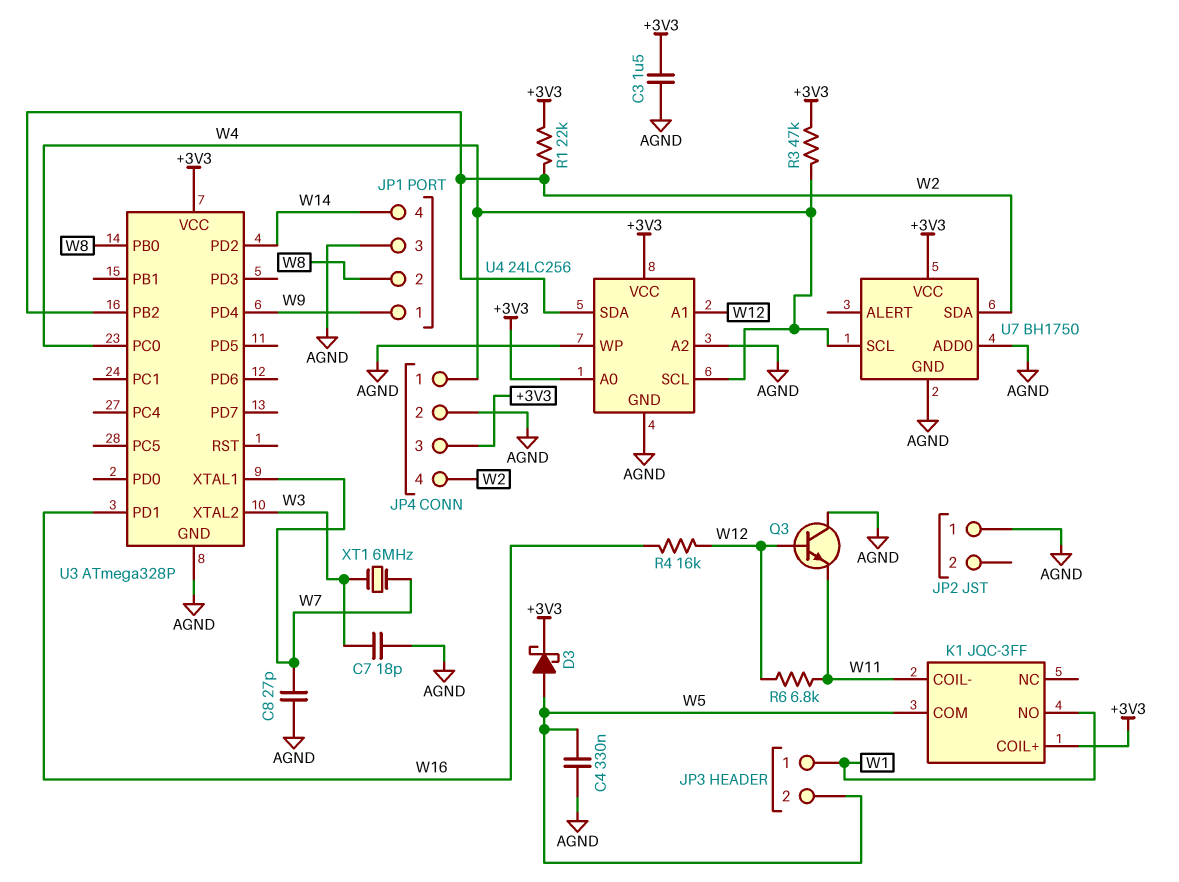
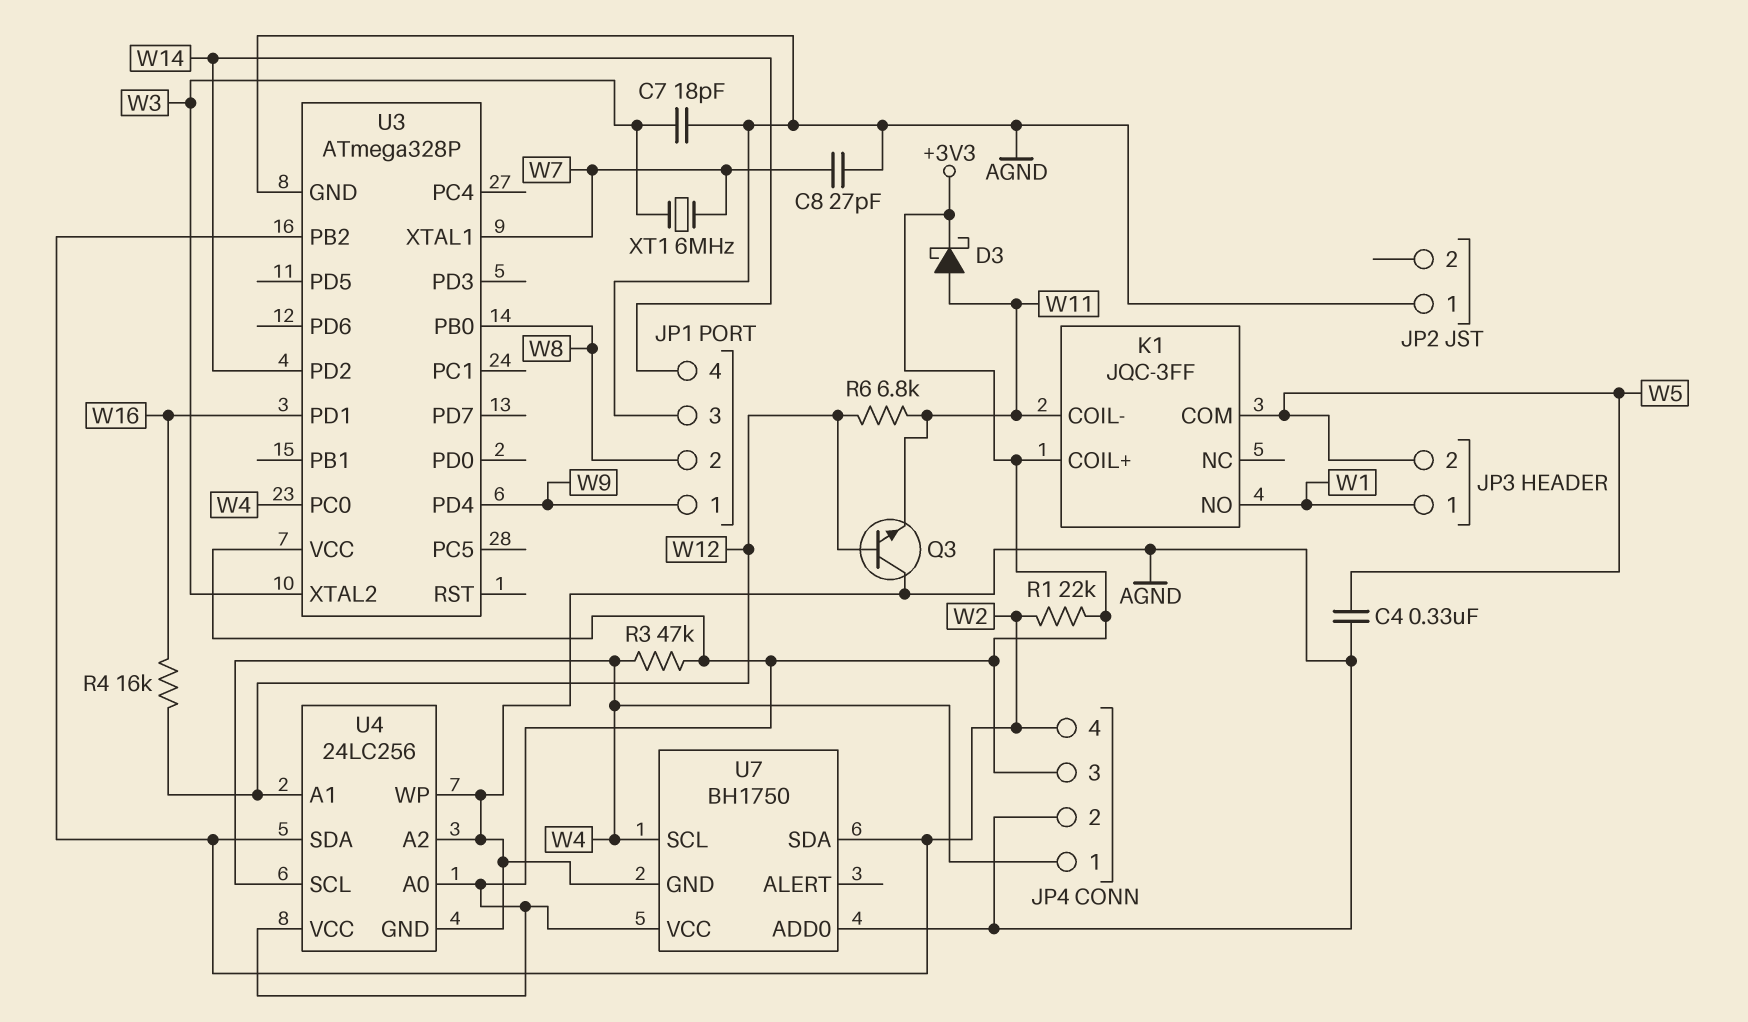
C3: 1.5uF (+3V3, AGND) -> none
D3: schottky (A W5, K +3V3) -> schottky (A W11, K +3V3)

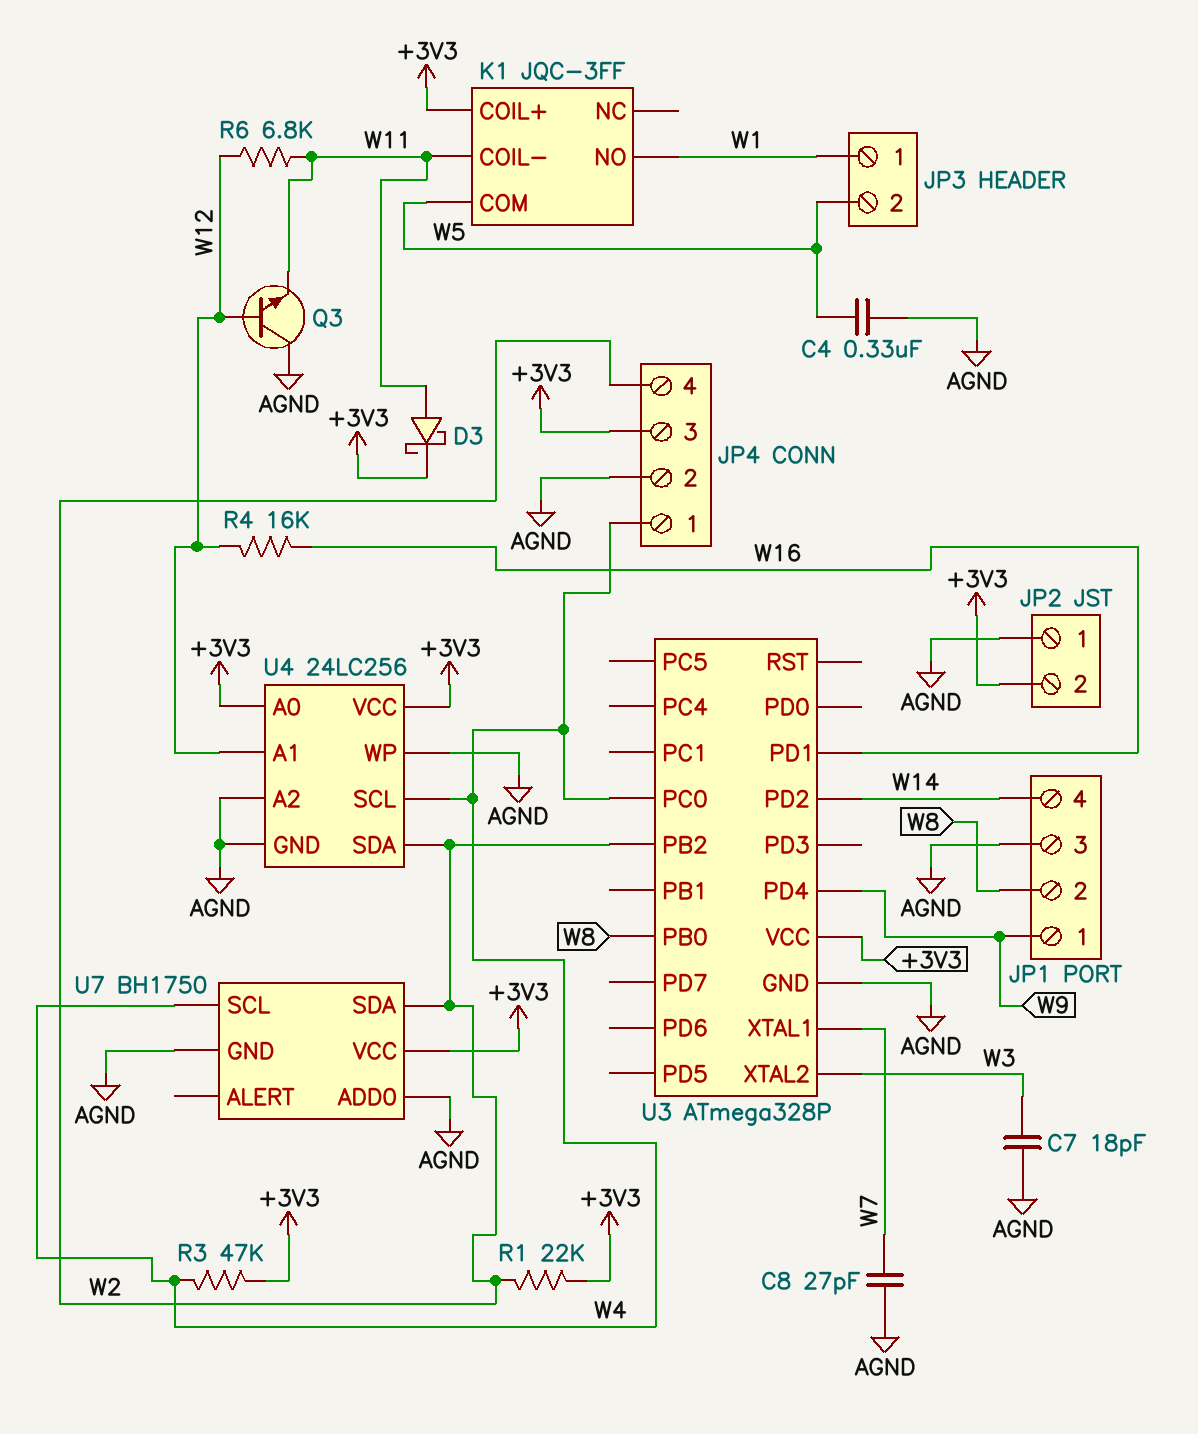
JP2 pin 2: none -> +3V3
XT1: 6MHz (W3, W7) -> none

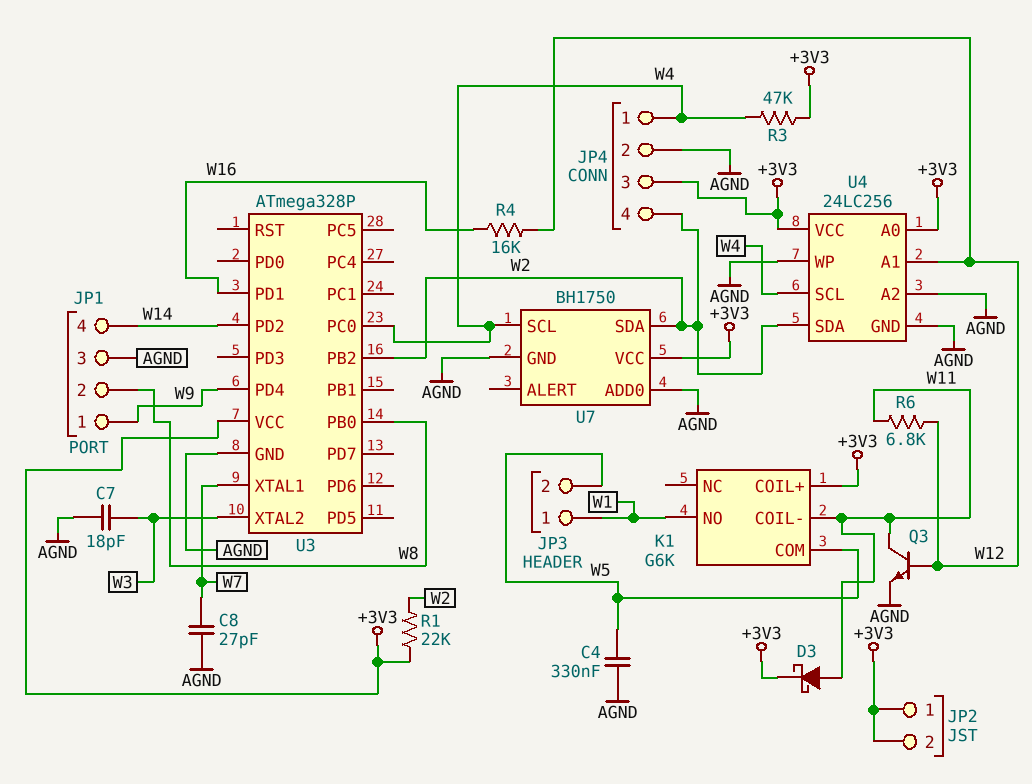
JP2 pin 1: AGND -> +3V3
K1: JQC-3FF -> G6K
Q3: NPN (B W12, C AGND, E W11) -> NPN (B W12, C W11, E AGND)

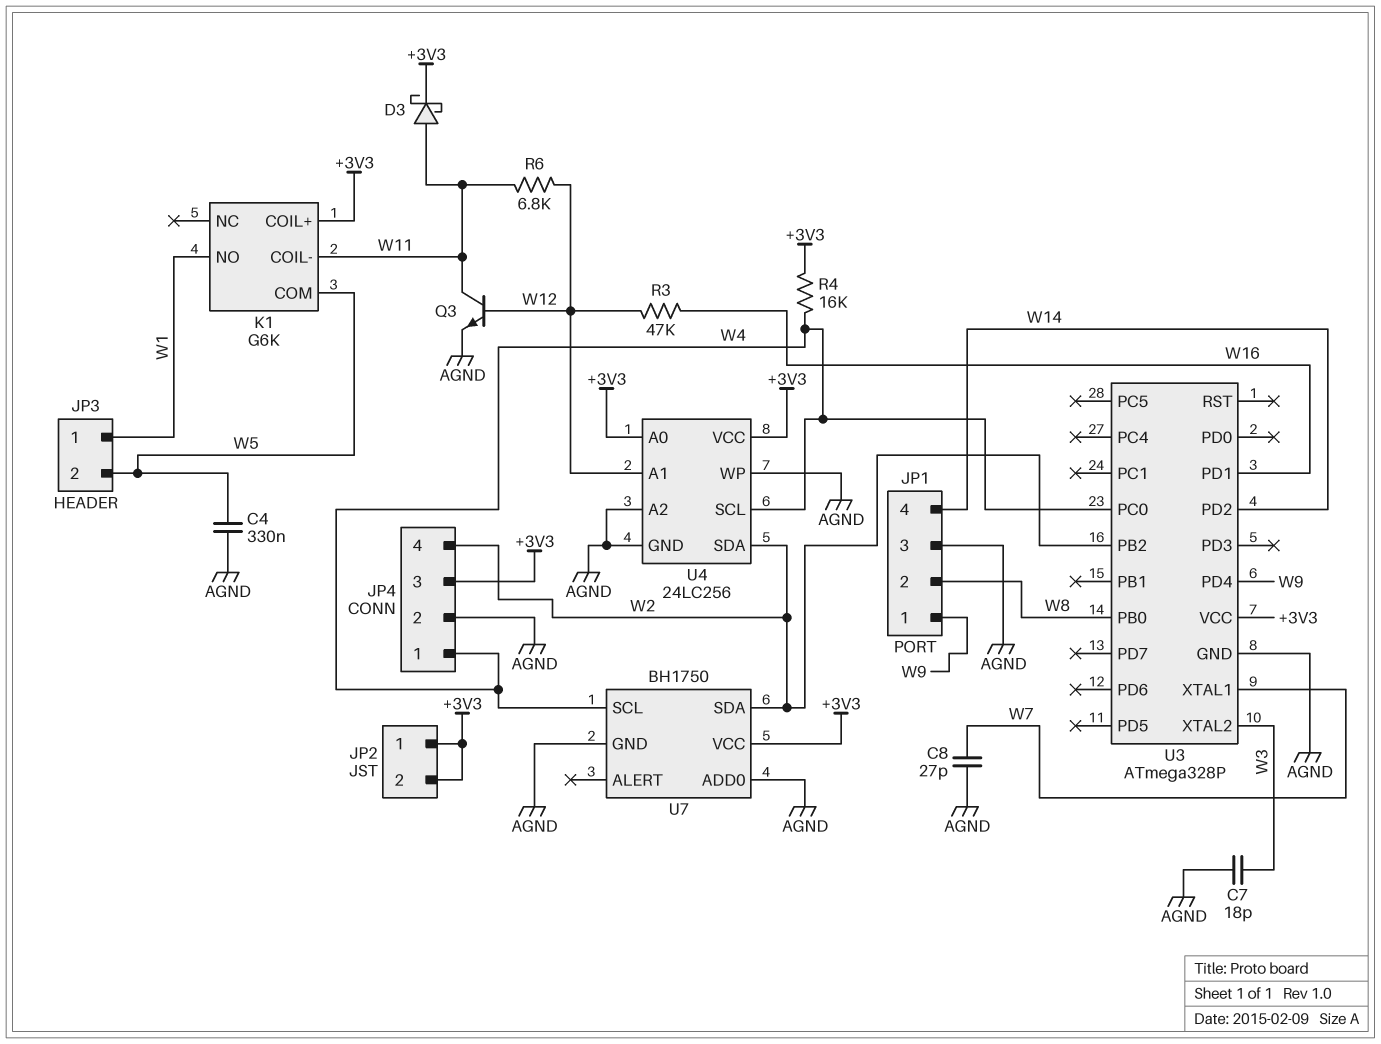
R1: 22k (+3V3, W2) -> none
R3: 47k (+3V3, W4) -> 47k (W12, W16)
R4: 16k (W12, W16) -> 16k (+3V3, W4)

